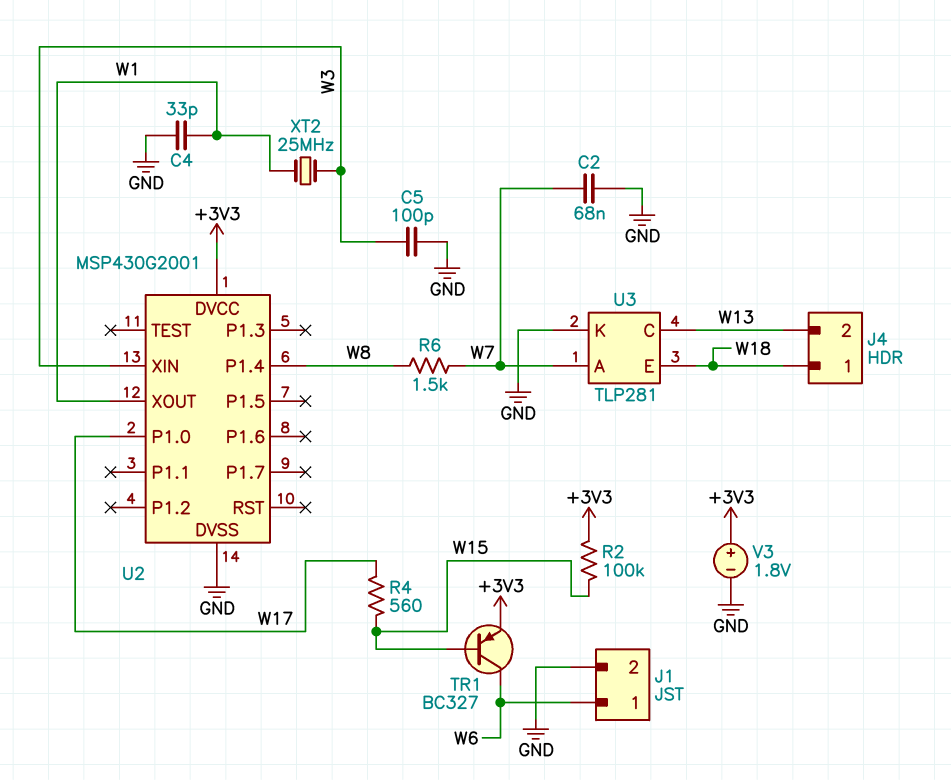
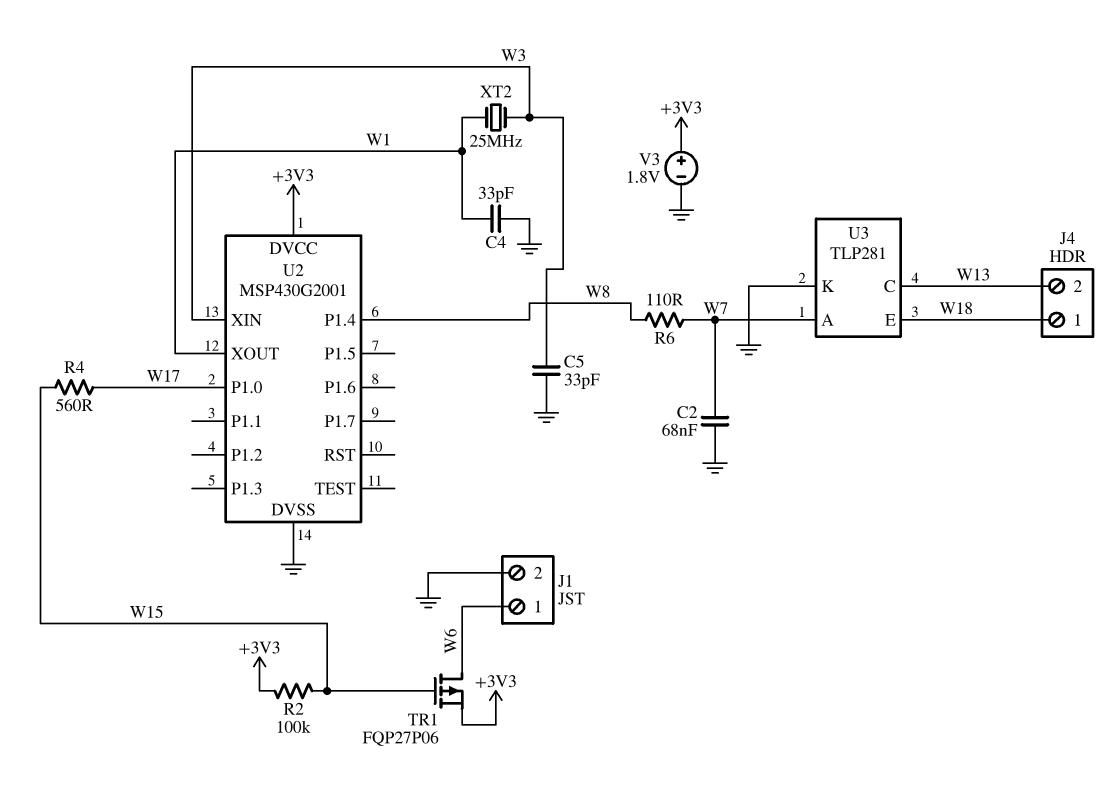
C5: 100pF (GND, W3) -> 33pF (GND, W3)
R6: 1.5k (W7, W8) -> 110 (W7, W8)
TR1: PNP BC327 (B W15, C W6, E +3V3) -> PMOS FQP27P06 (G W15, D W6, S +3V3)

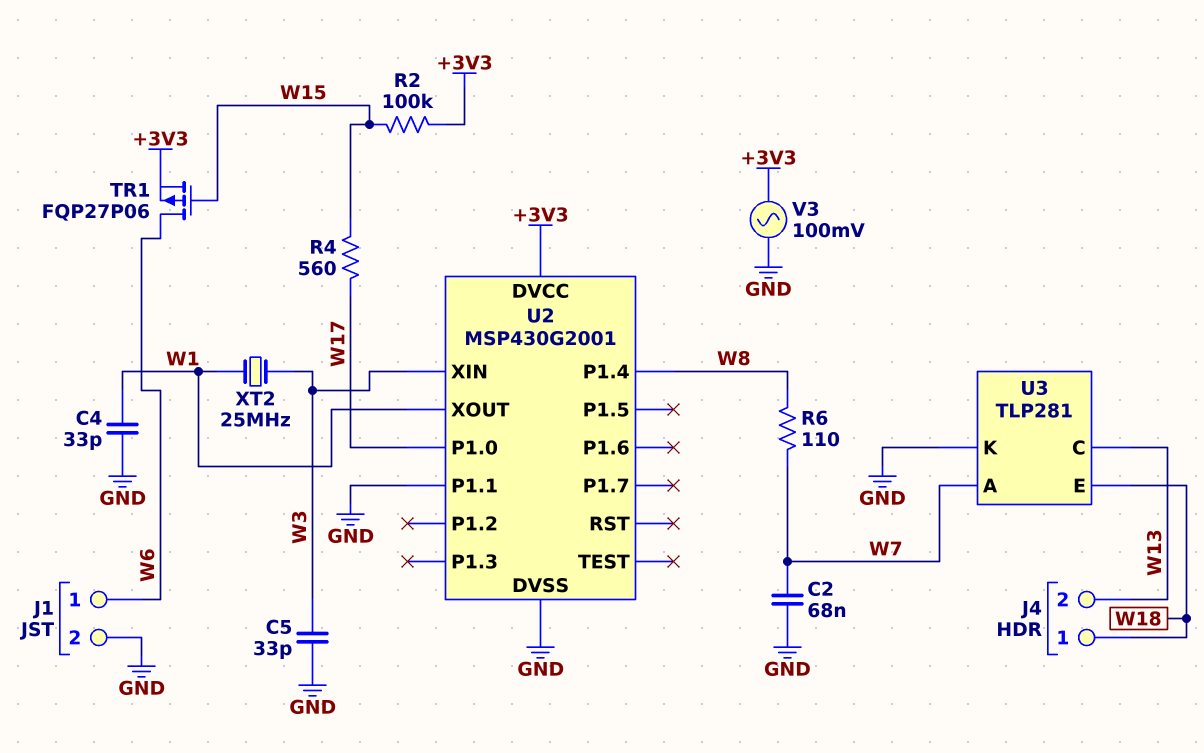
U2 pin P1.1: none -> GND
V3: 1.8V (plus +3V3, minus GND) -> AC 100mV (+3V3, GND)

